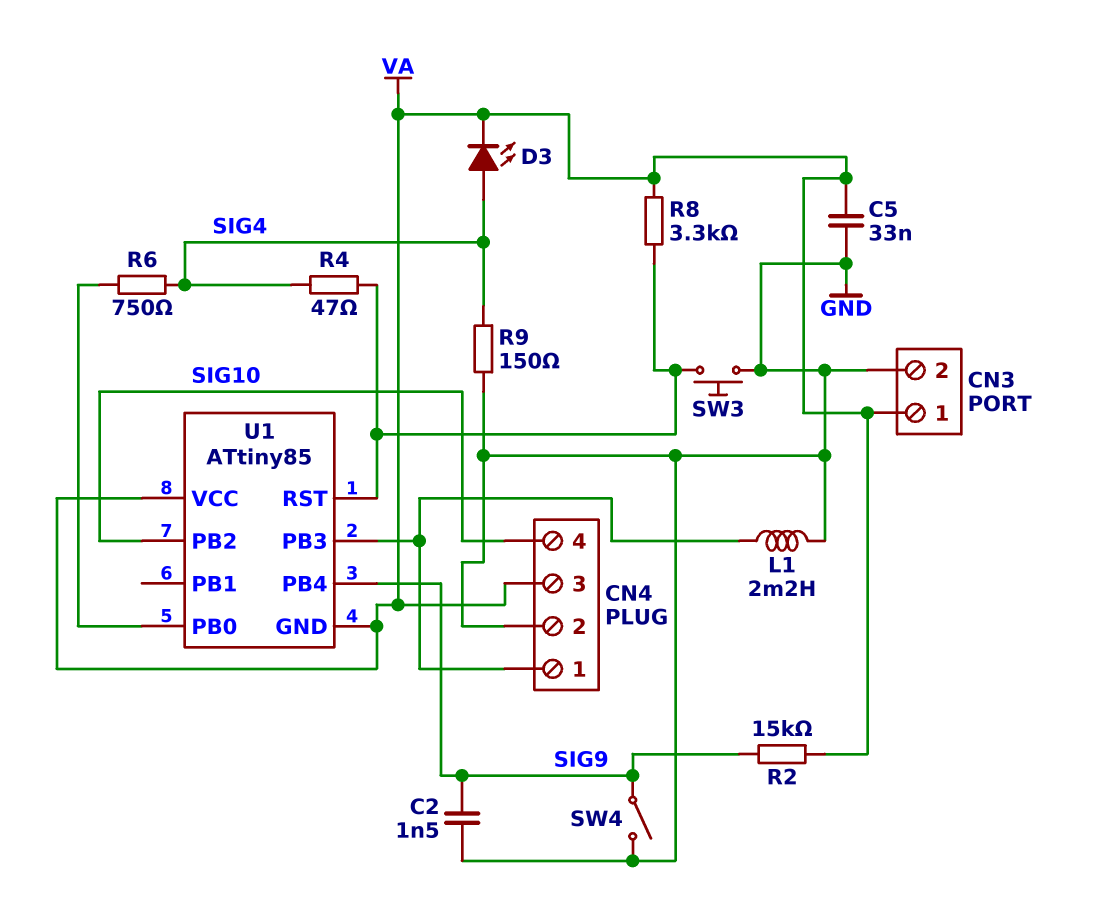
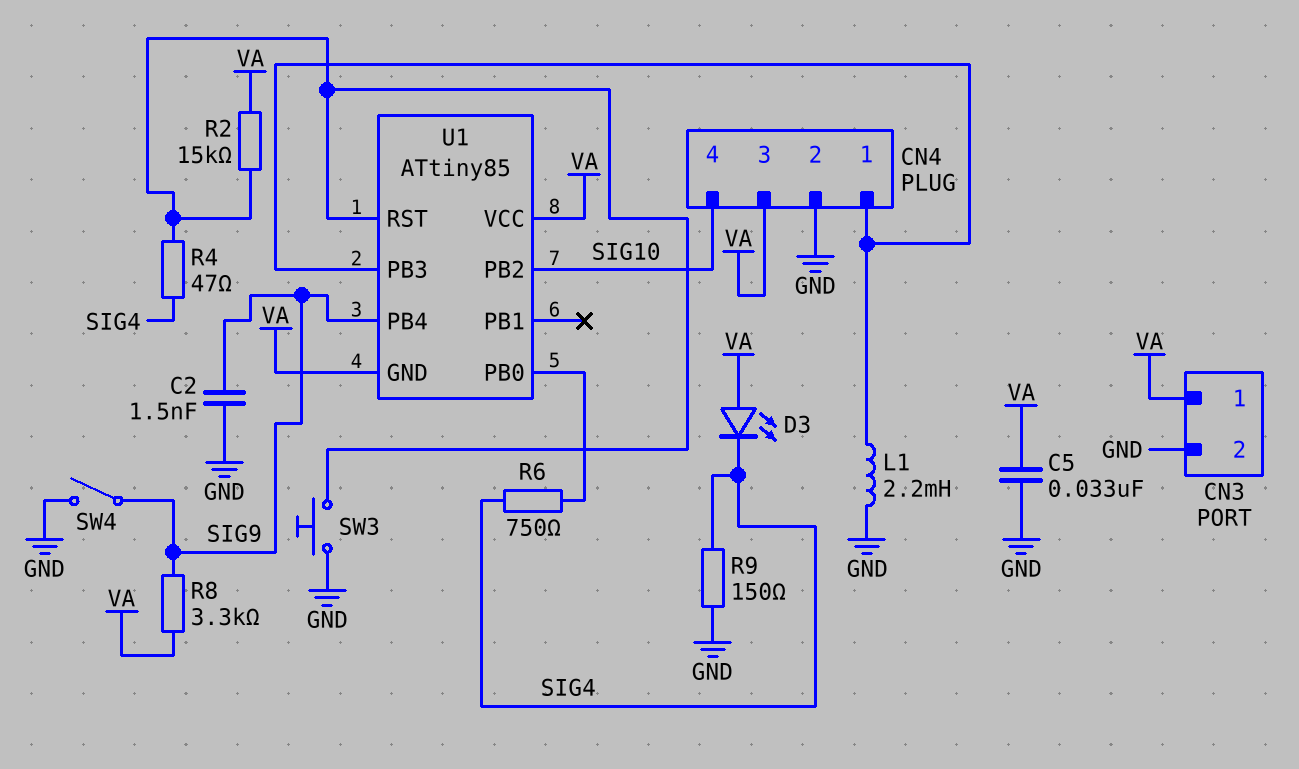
D3: LED (A SIG4, K VA) -> LED (A VA, K SIG4)
R2: 15k (SIG9, VA) -> 15k (U1/RST, VA)
R8: 3.3k (U1/RST, VA) -> 3.3k (SIG9, VA)

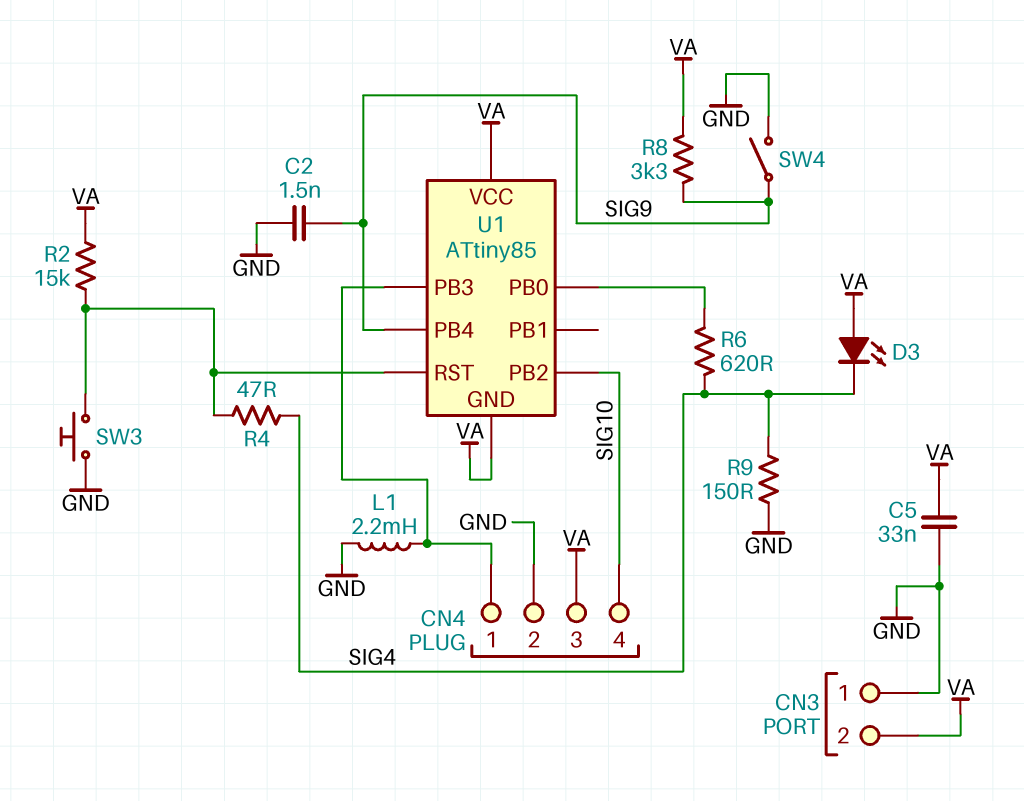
CN3 pin 1: VA -> GND
CN3 pin 2: GND -> VA
R6: 750 (SIG4, U1/PB0) -> 620 (SIG4, U1/PB0)

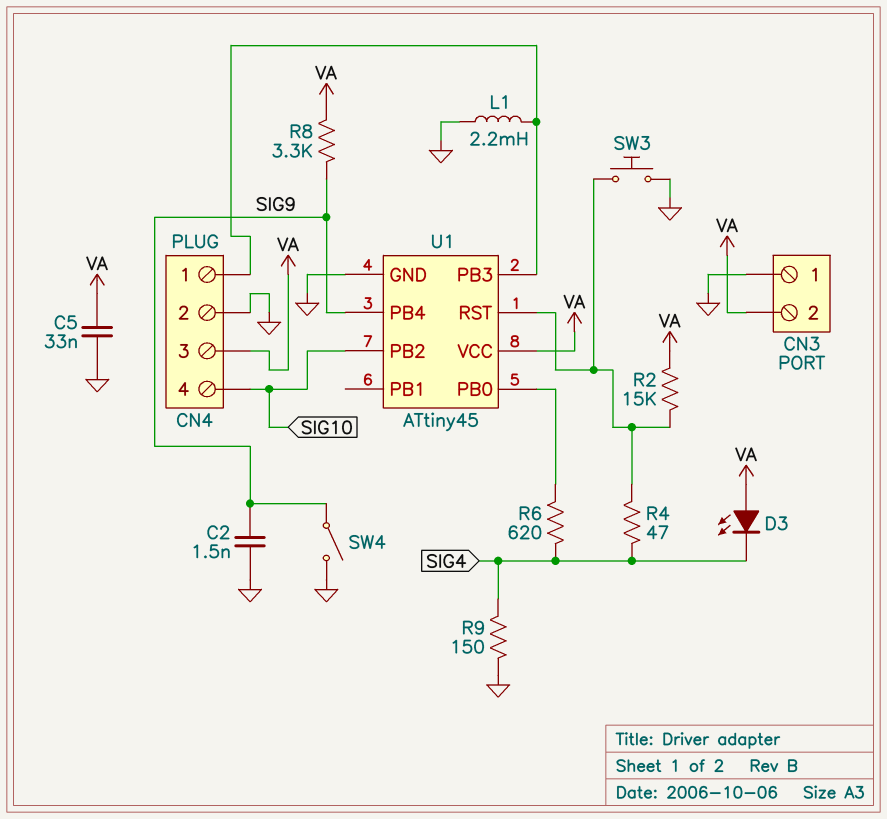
U1: ATtiny85 -> ATtiny45
U1 pin GND: VA -> GND

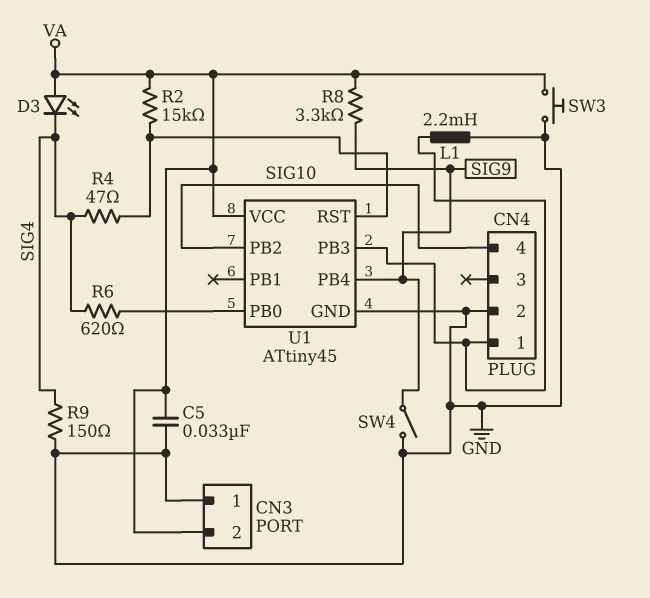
C2: 1.5nF (GND, SIG9) -> none
CN4 pin 3: VA -> none
SW3: button (GND, U1/RST) -> button (GND, VA)

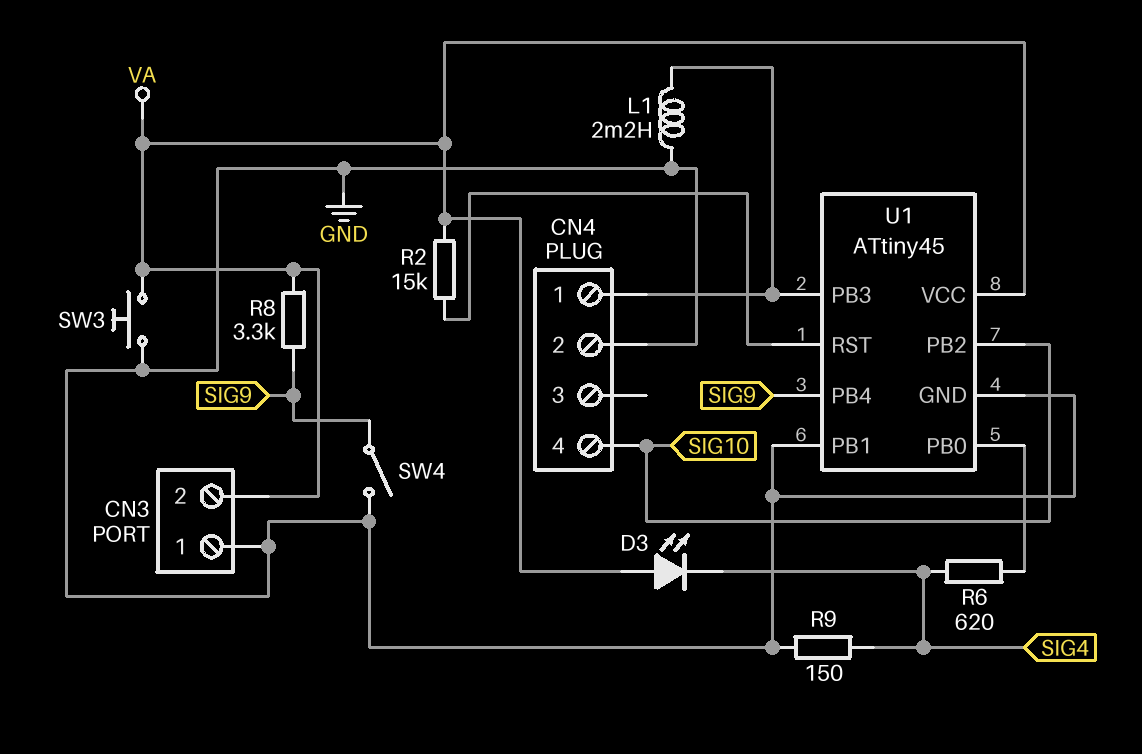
C5: 33nF (GND, VA) -> none
R4: 47 (SIG4, U1/RST) -> none
U1 pin PB1: none -> GND

